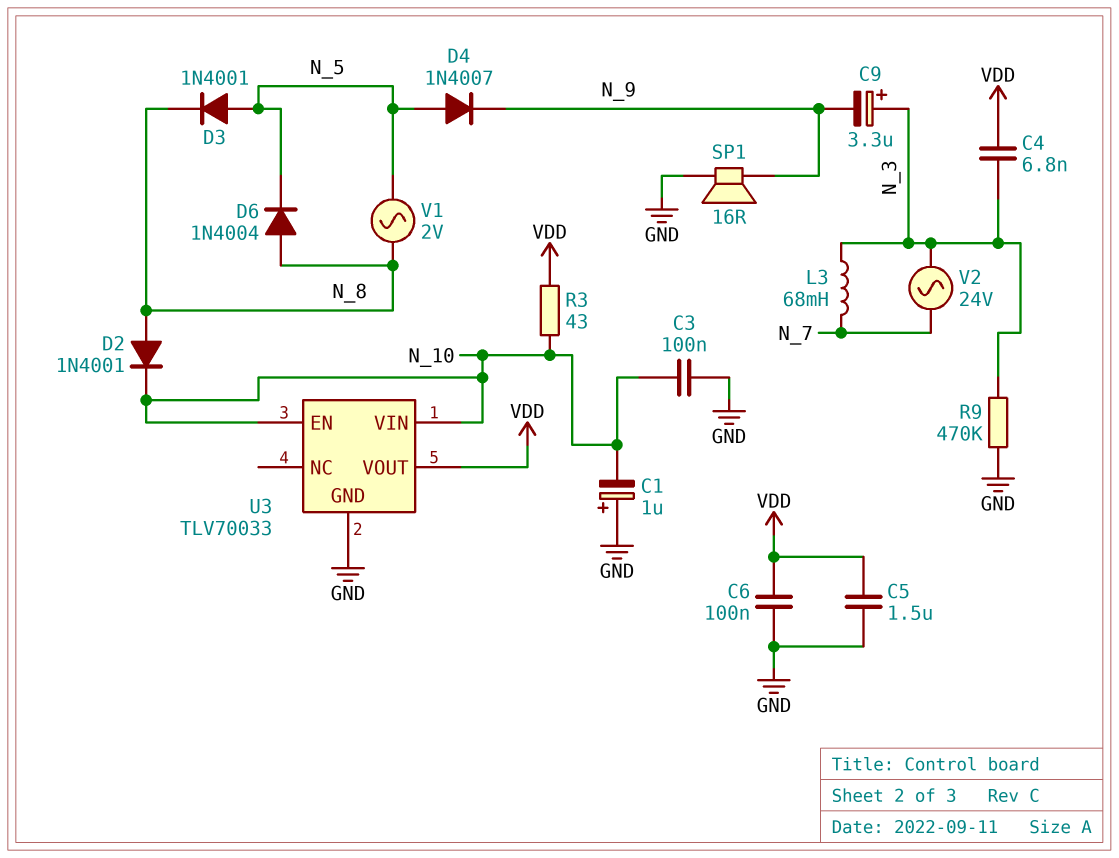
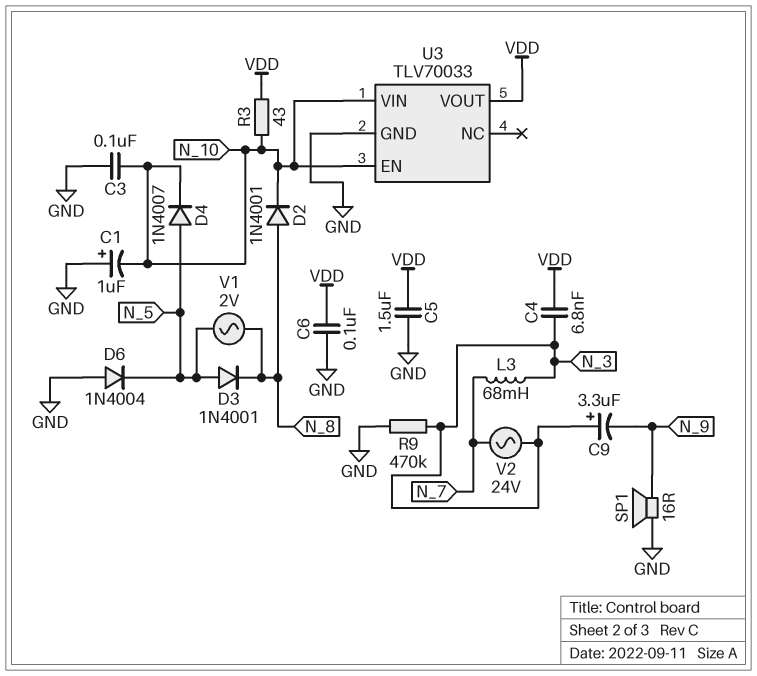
D4: diode 1N4007 (A N_5, K N_9) -> diode 1N4007 (A N_5, K N_10)
D6: diode 1N4004 (A N_8, K N_5) -> diode 1N4004 (A GND, K N_5)

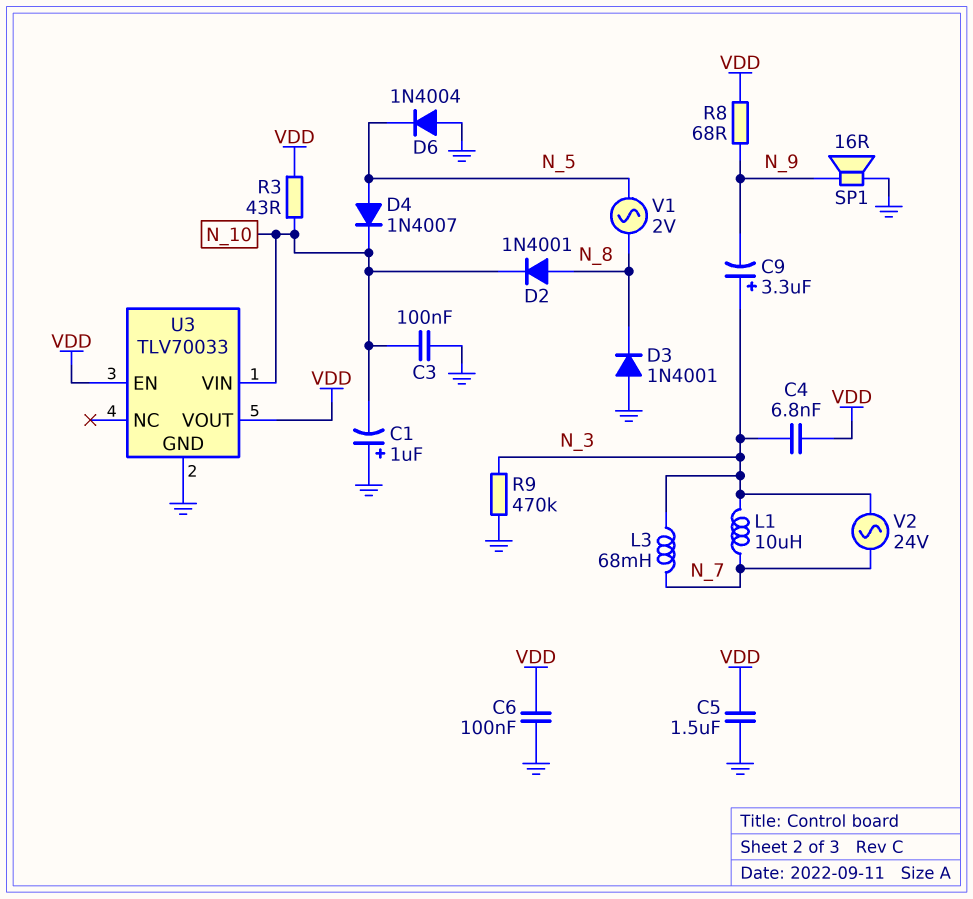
D3: diode 1N4001 (A N_5, K N_8) -> diode 1N4001 (A GND, K N_8)
L1: none -> 10uH (N_3, N_7)
R8: none -> 68 (N_9, VDD)
U3 pin EN: N_10 -> VDD

